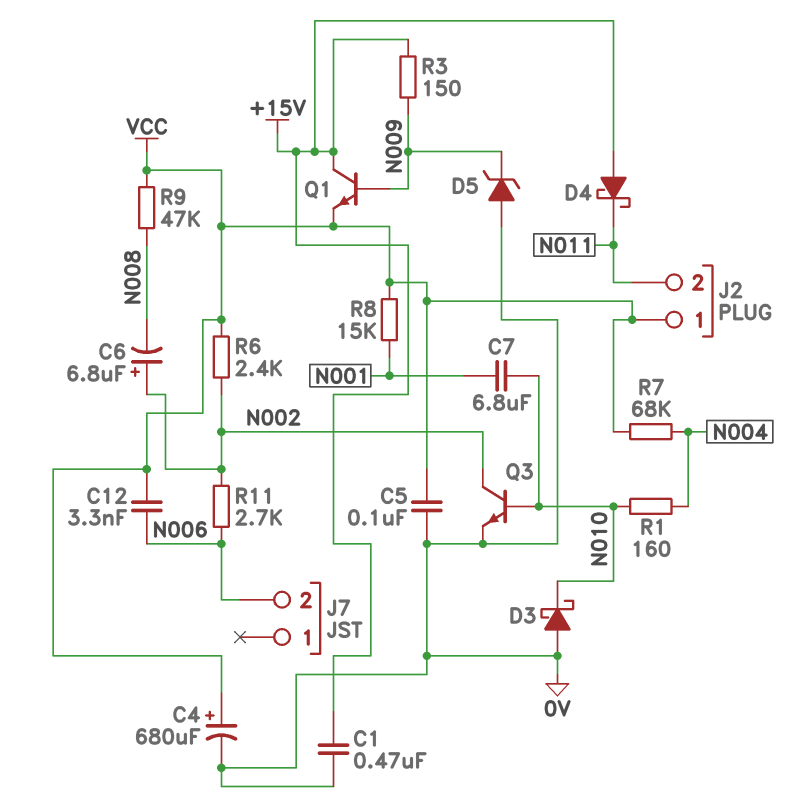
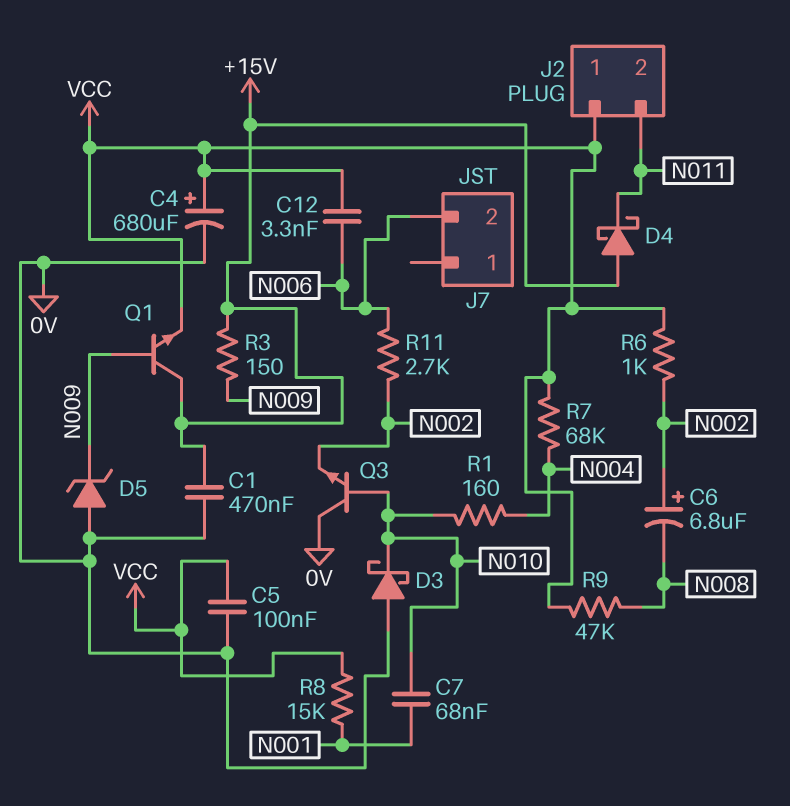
C7: 6.8uF (N001, N010) -> 68nF (N001, N010)
Q3: NPN (B N010, C N002, E 0V) -> NPN (B N010, C 0V, E N002)
R6: 2.4k (N002, VCC) -> 1k (N002, VCC)

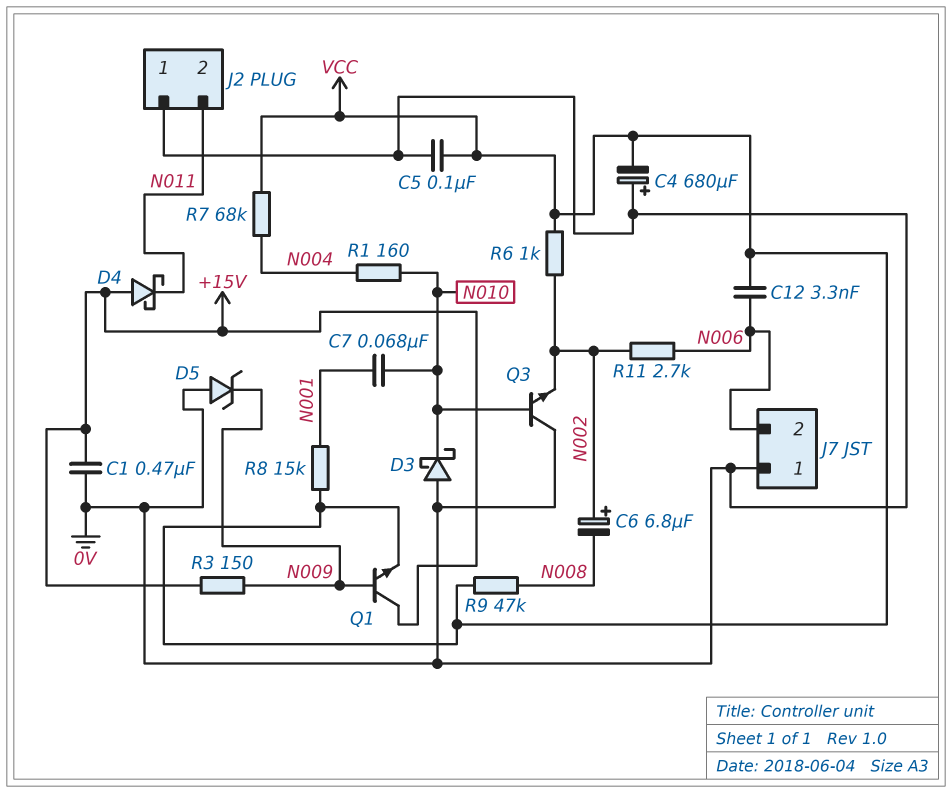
C4: 680uF (plus VCC, minus 0V) -> 680uF (plus 0V, minus VCC)
J2 pin 1: VCC -> 0V
J7 pin 1: none -> 0V

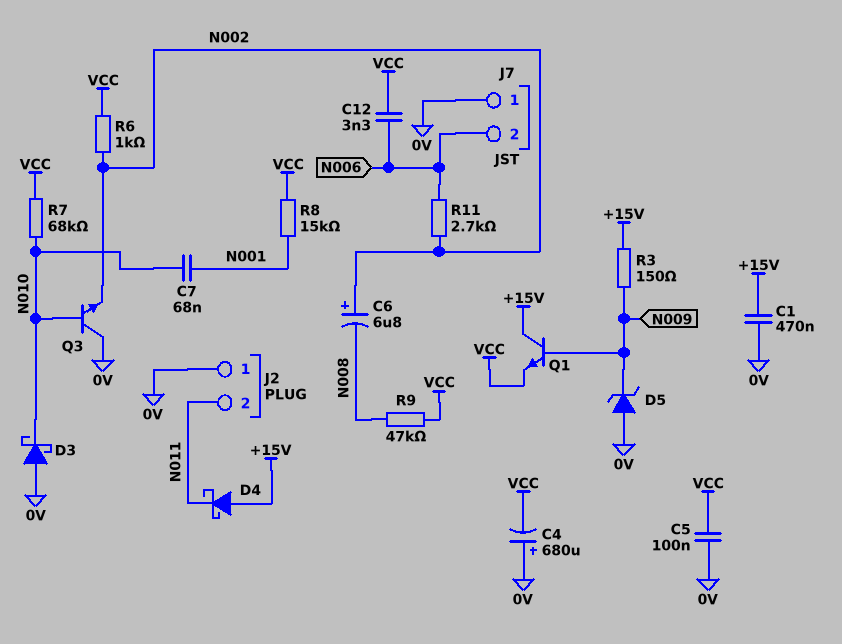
R1: 160 (N004, N010) -> none
R7: 68k (N004, VCC) -> 68k (N010, VCC)

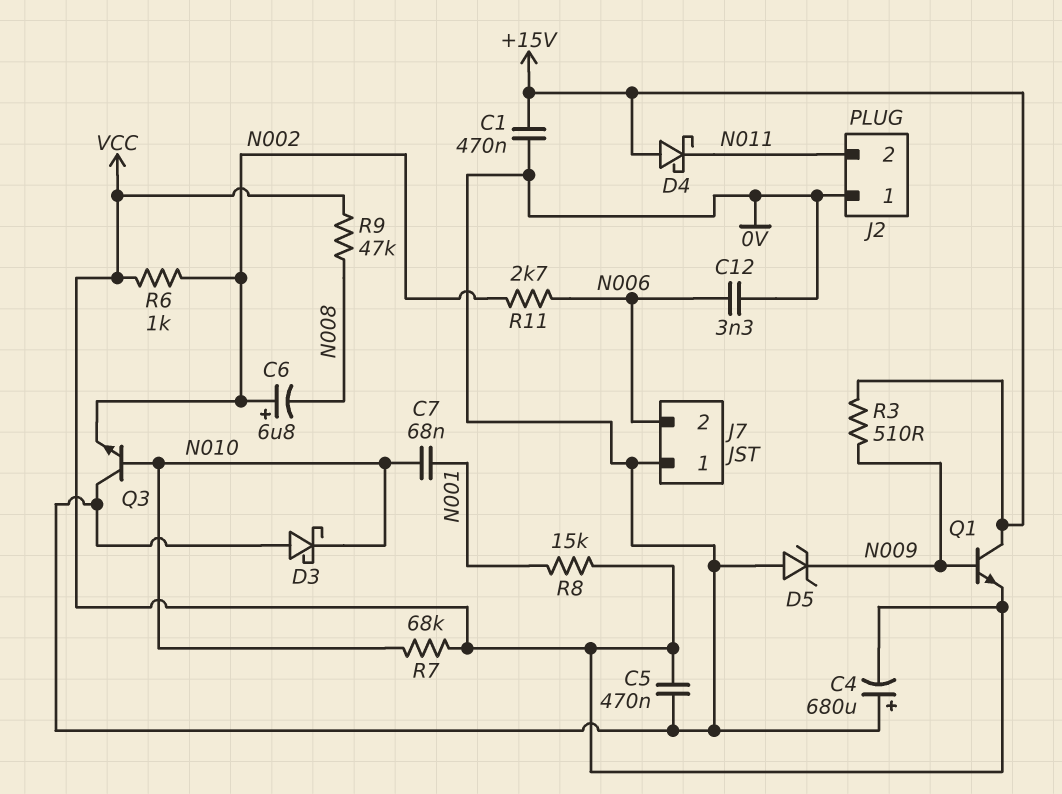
C5: 100nF (0V, VCC) -> 470nF (0V, VCC)
C12: 3.3nF (N006, VCC) -> 3.3nF (0V, N006)
R3: 150 (+15V, N009) -> 510 (+15V, N009)

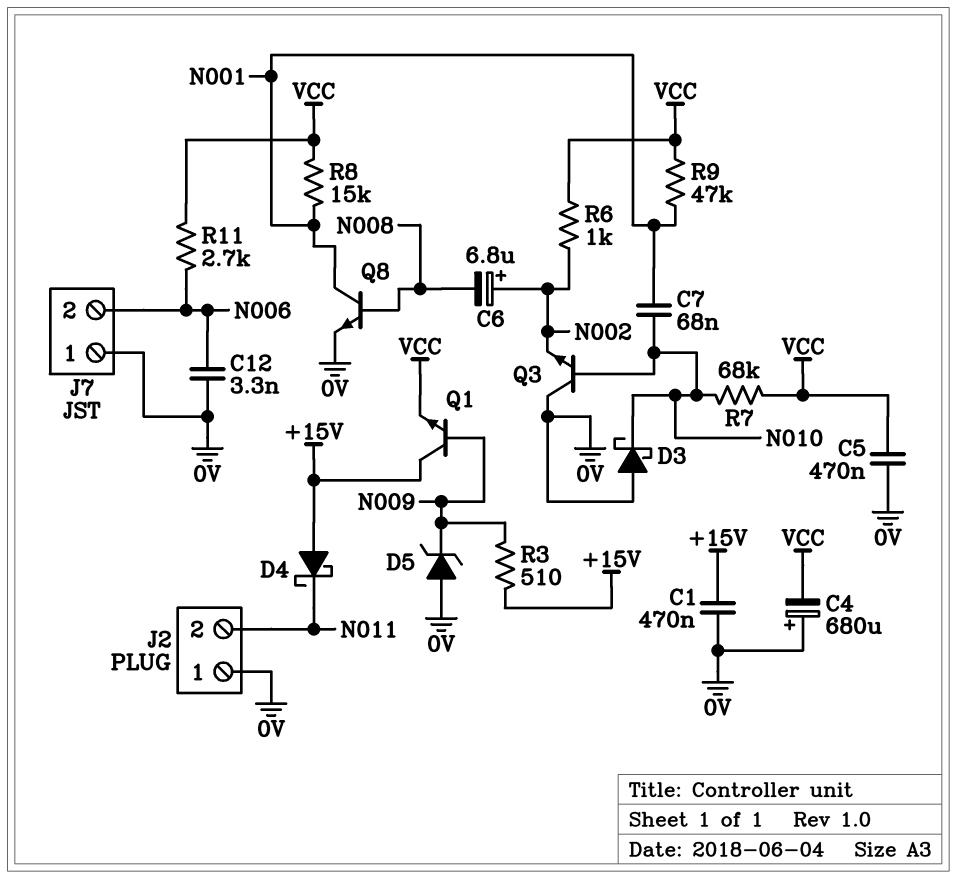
Q8: none -> NPN (B N008, C N001, E 0V)
R9: 47k (N008, VCC) -> 47k (N001, VCC)
R11: 2.7k (N002, N006) -> 2.7k (N006, VCC)

